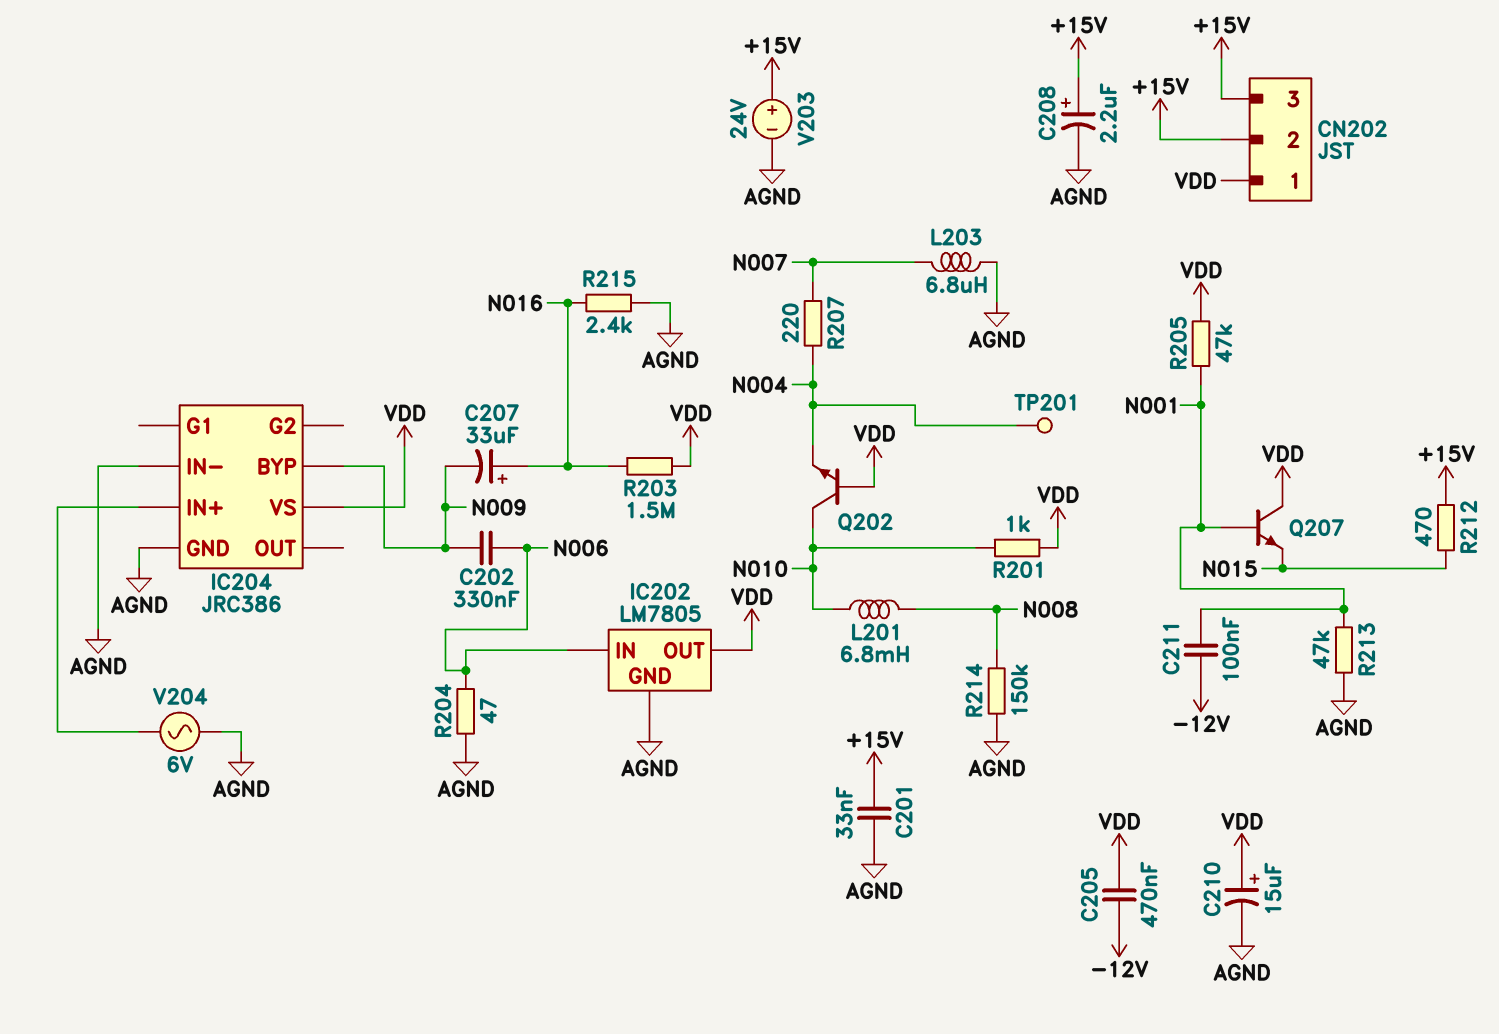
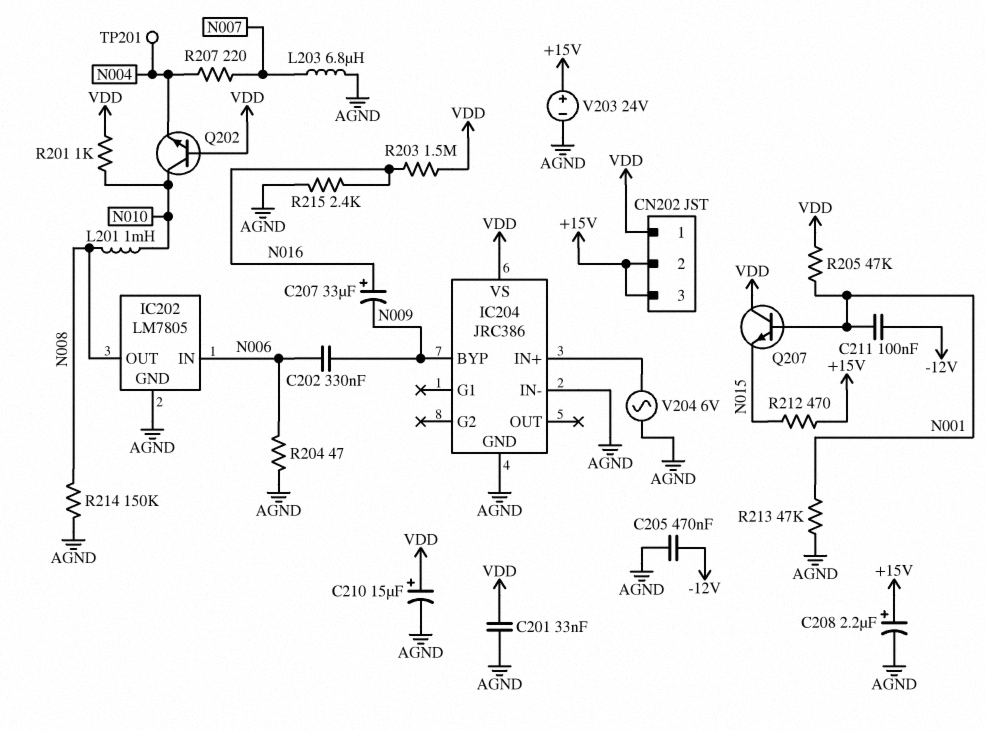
C201: 33nF (+15V, AGND) -> 33nF (AGND, VDD)
C205: 470nF (-12V, VDD) -> 470nF (-12V, AGND)
IC202 pin OUT: VDD -> N008
L201: 6.8mH (N008, N010) -> 1mH (N008, N010)

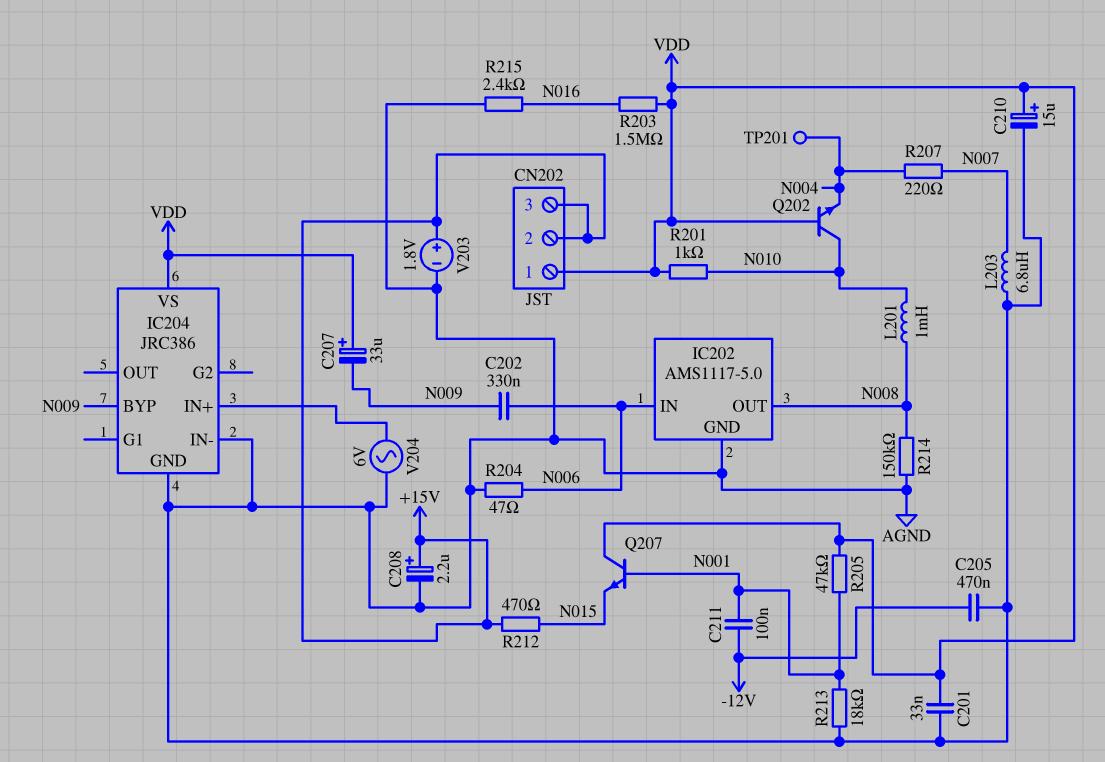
C207: 33uF (plus N016, minus N009) -> 33uF (plus VDD, minus N009)
IC202: LM7805 -> AMS1117-5.0
R213: 47k (AGND, N001) -> 18k (AGND, N001)
V203: 24V (plus +15V, minus AGND) -> 1.8V (plus +15V, minus AGND)

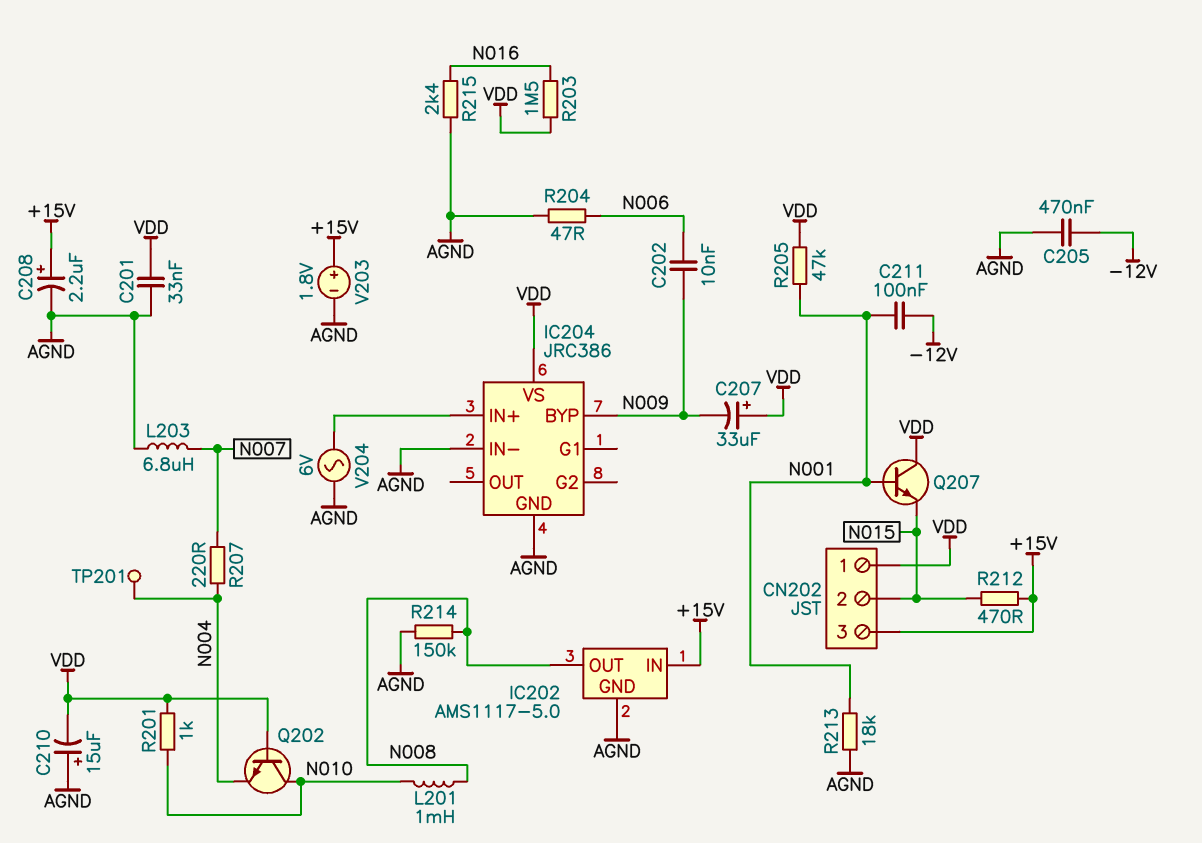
C202: 330nF (N006, N009) -> 10nF (N006, N009)
C210: 15uF (plus VDD, minus AGND) -> 15uF (plus AGND, minus VDD)
CN202 pin 2: +15V -> N015
IC202 pin IN: N006 -> +15V

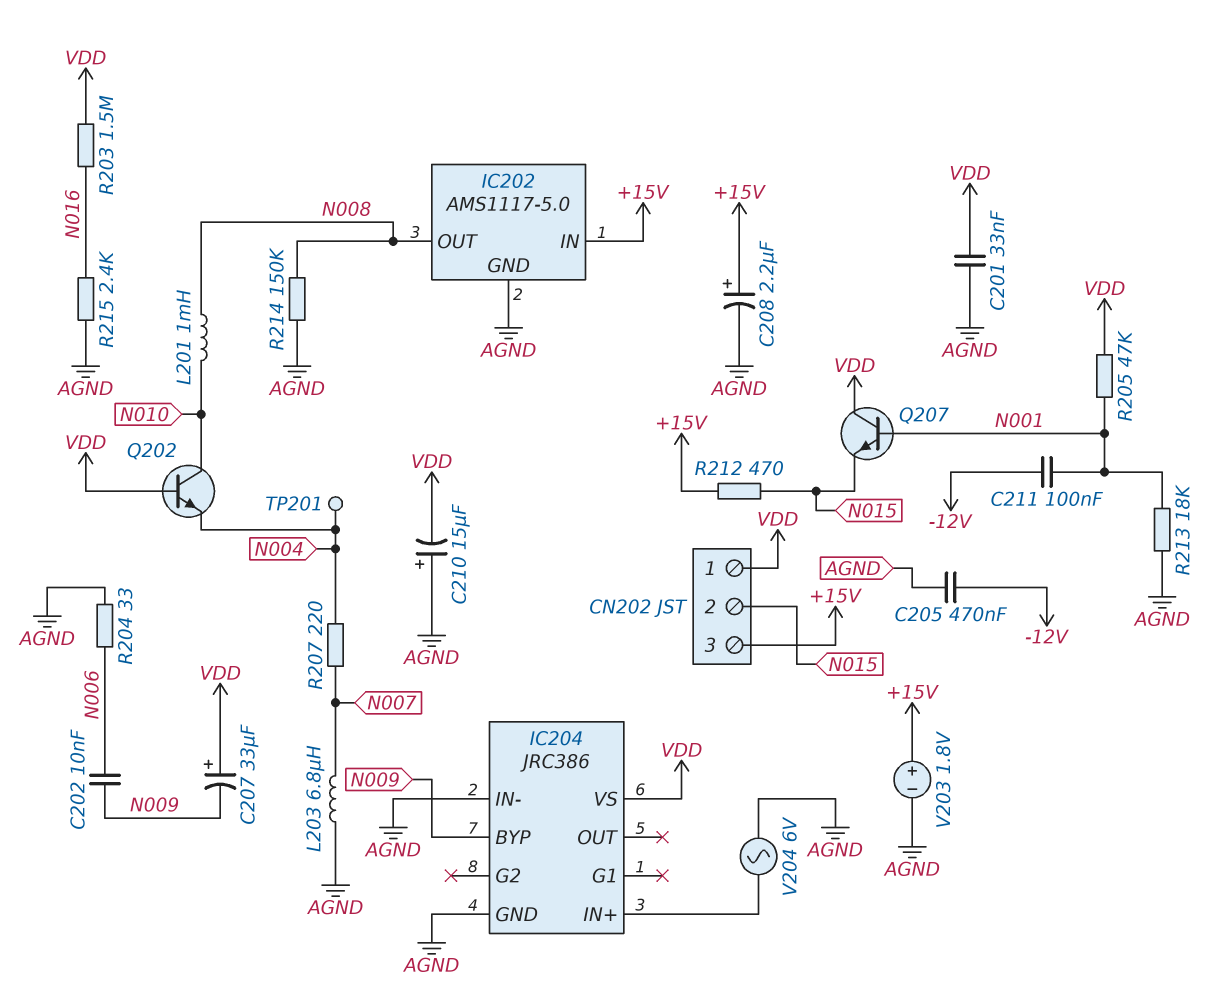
R201: 1k (N010, VDD) -> none
R204: 47 (AGND, N006) -> 33 (AGND, N006)

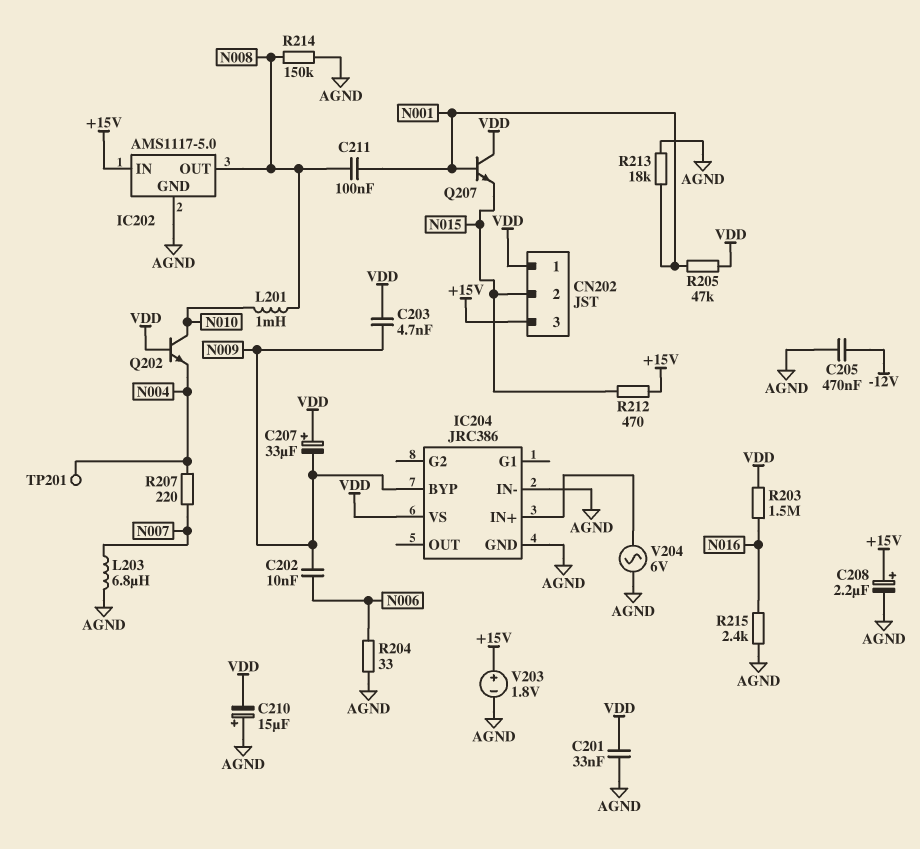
C203: none -> 4.7nF (N009, VDD)
C211: 100nF (-12V, N001) -> 100nF (N001, N008)

